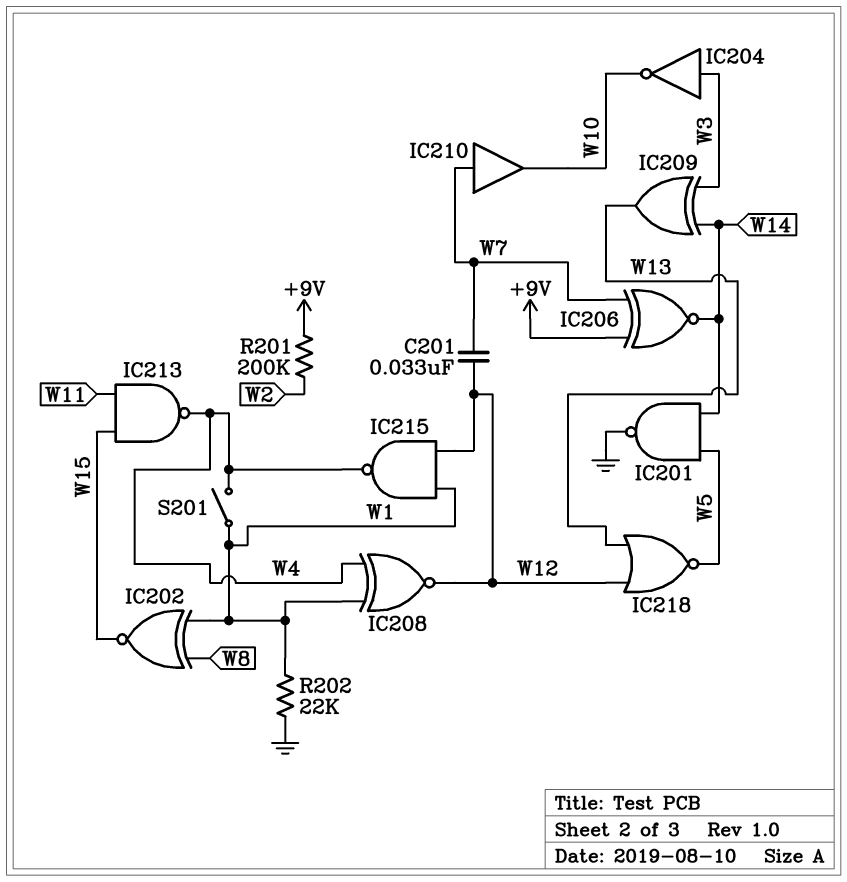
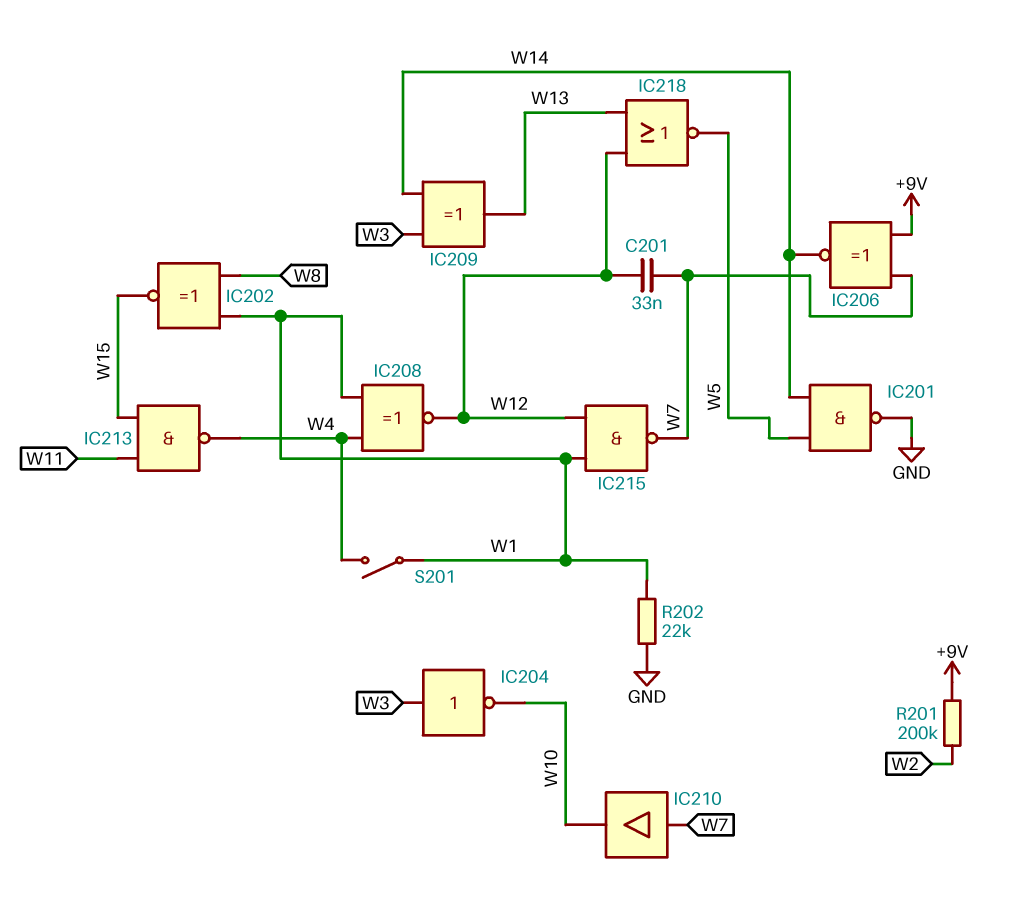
IC215: NAND (in W1, in W12, out W4) -> NAND (in W1, in W12, out W7)

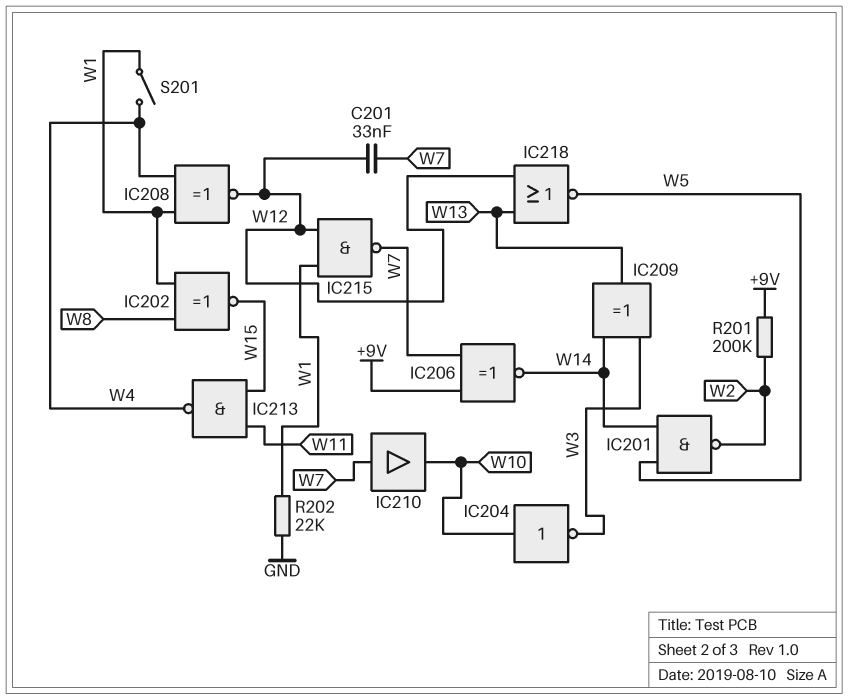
IC201: NAND (in W5, in W14, out GND) -> NAND (in W5, in W14, out W2)
IC204: NOT (in W3, out W10) -> NOT (in W10, out W3)

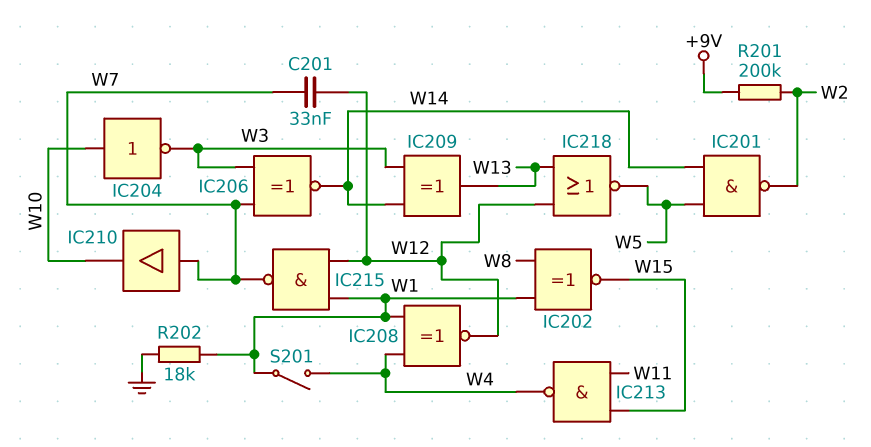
IC206: XNOR (in +9V, in W7, out W14) -> XNOR (in W3, in W7, out W14)
R202: 22k (GND, W1) -> 18k (GND, W1)

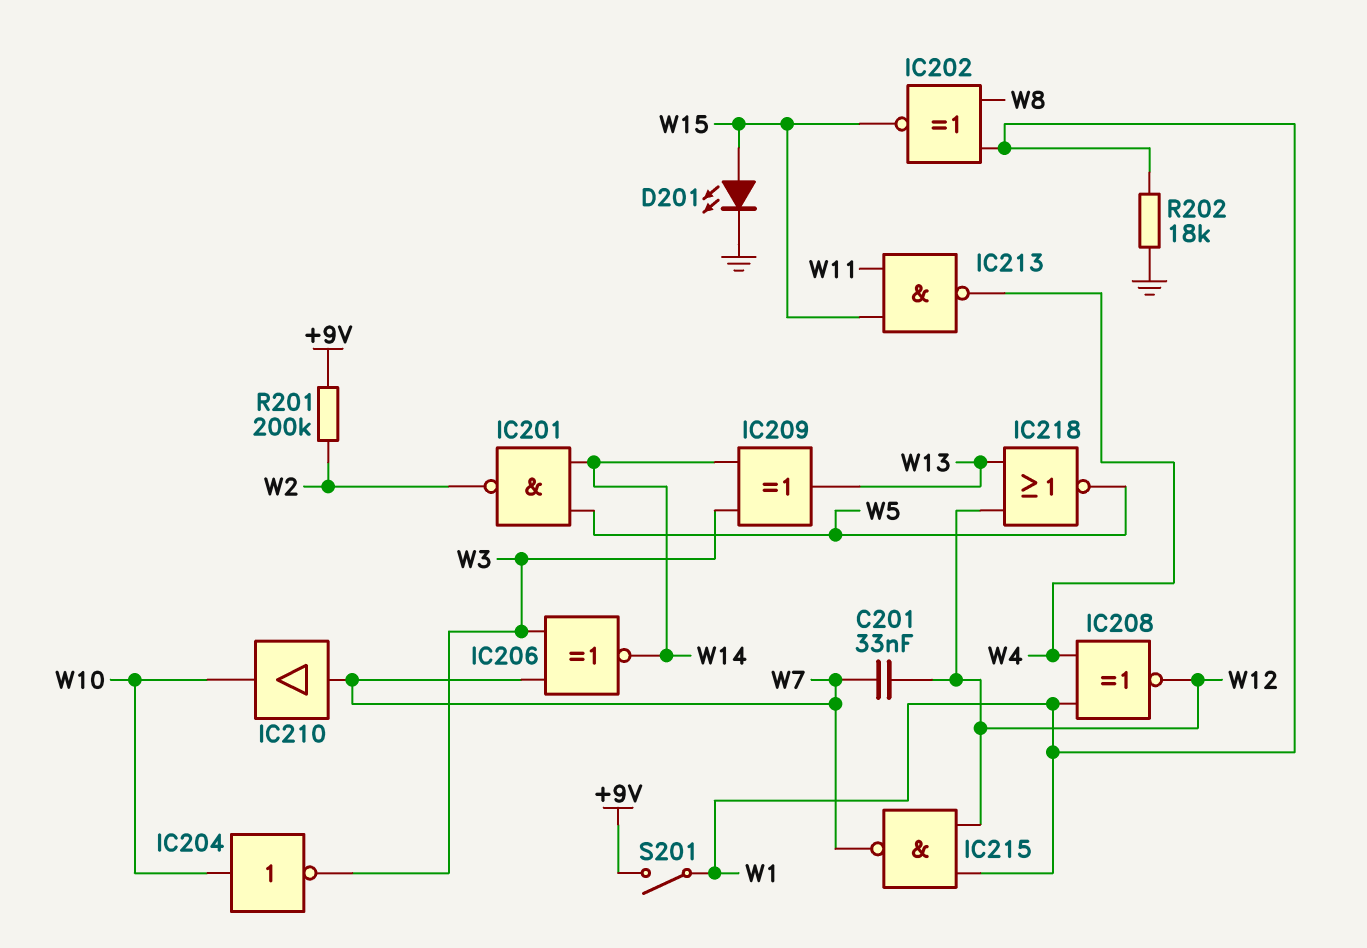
D201: none -> LED (A W15, K GND)
S201: switch (W1, W4) -> switch (+9V, W1)

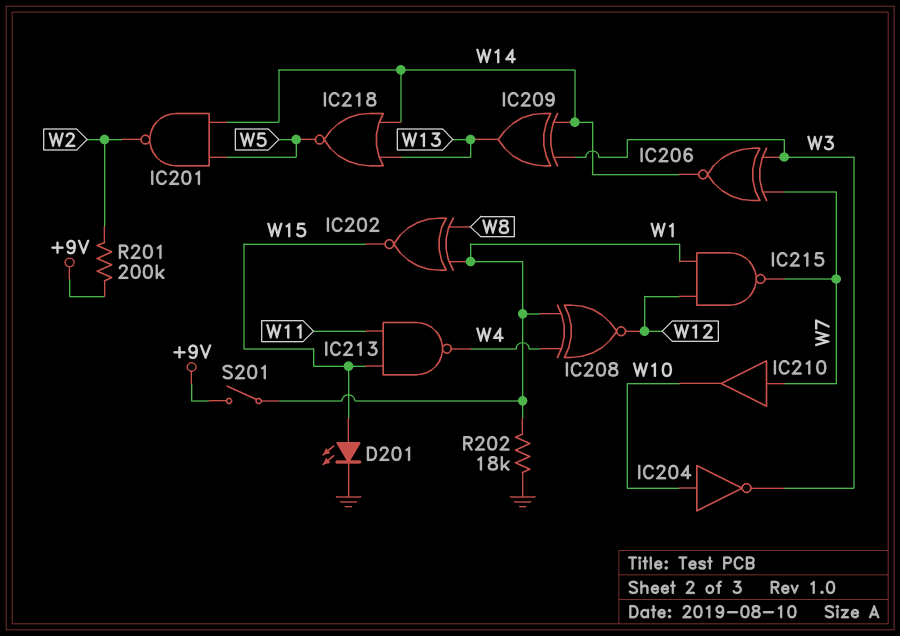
C201: 33nF (W7, W12) -> none
IC218: NOR (in W12, in W13, out W5) -> NOR (in W13, in W14, out W5)

